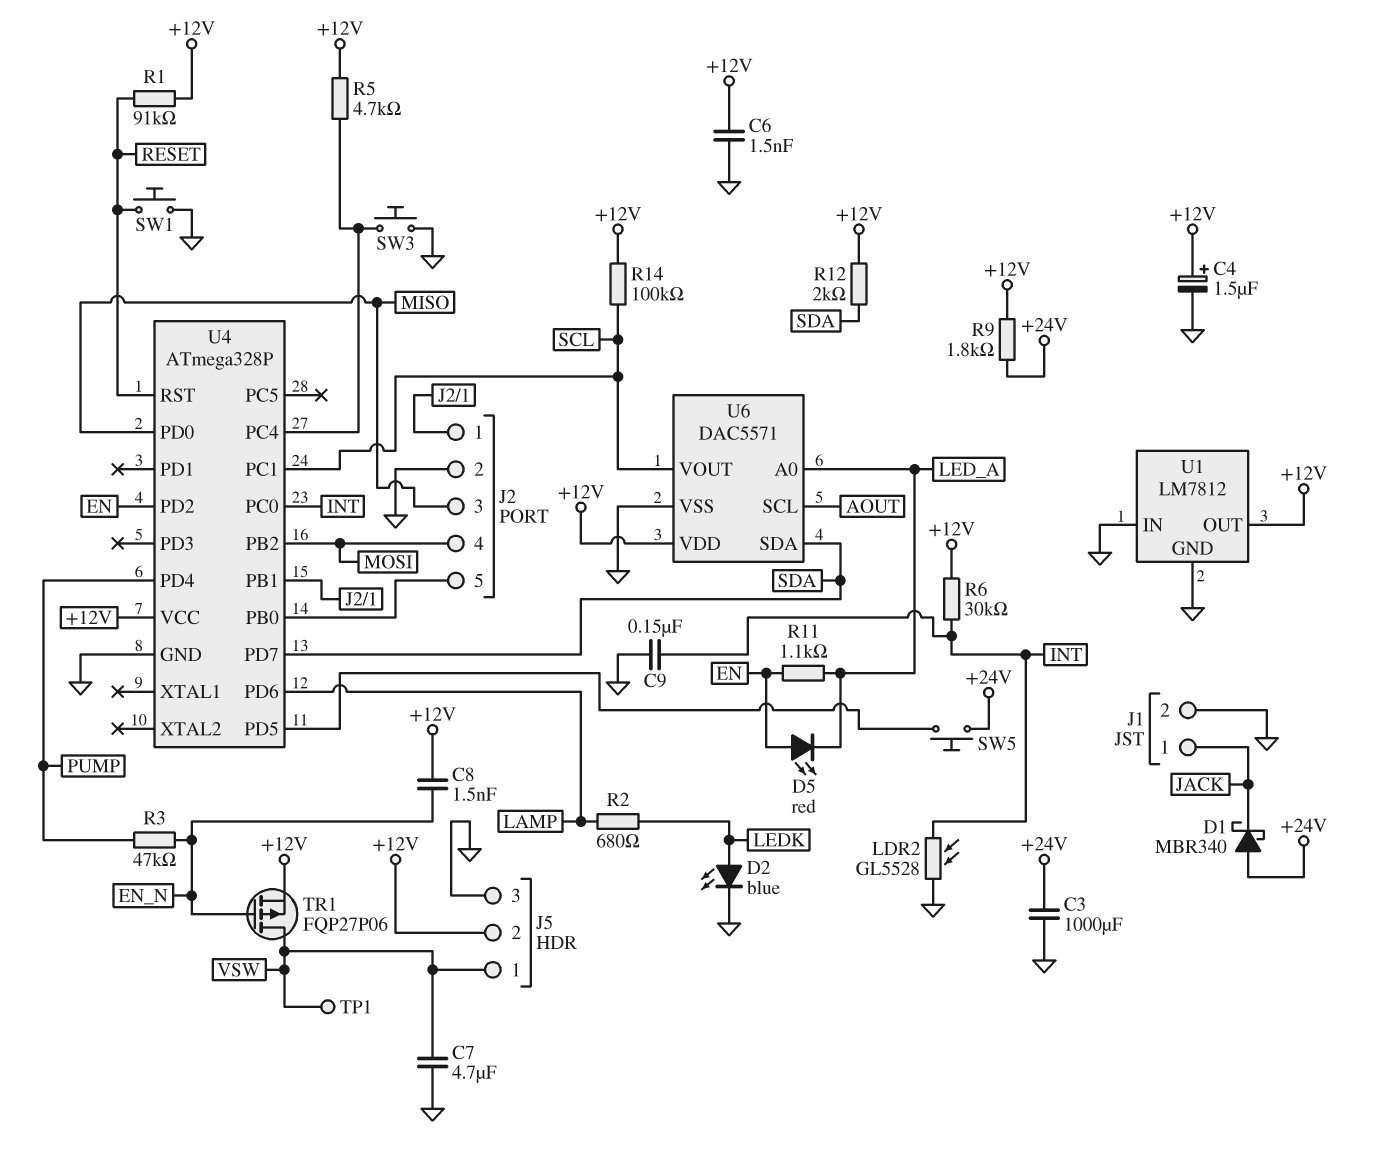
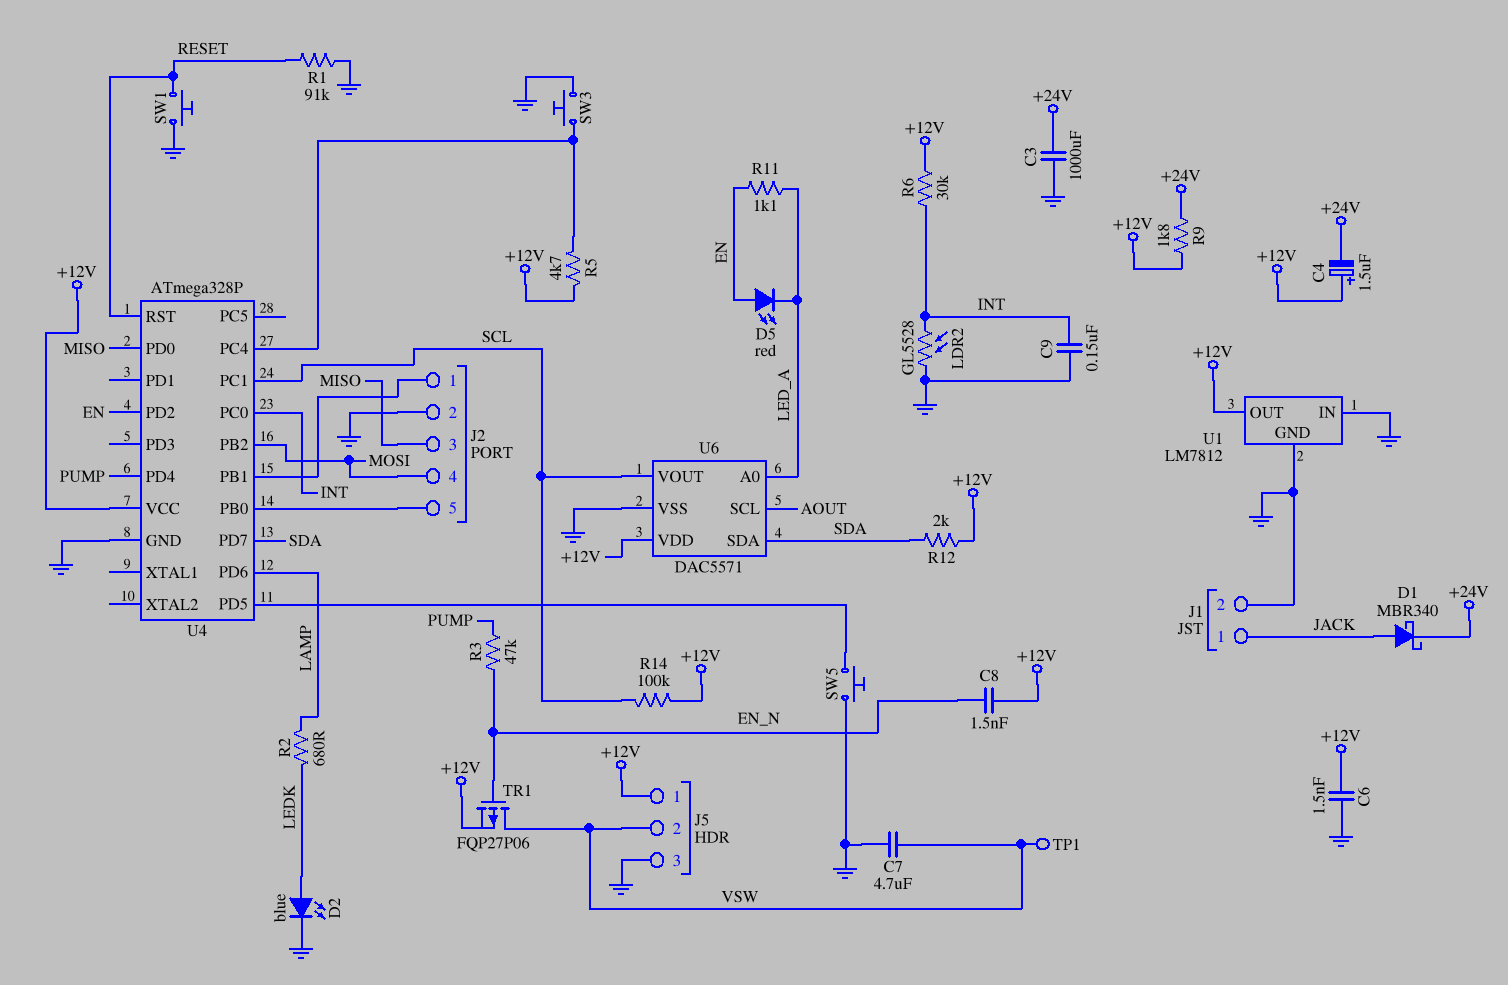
C4: 1.5uF (plus +12V, minus GND) -> 1.5uF (plus +12V, minus +24V)
D1: schottky MBR340 (A +24V, K JACK) -> schottky MBR340 (A JACK, K +24V)
J5 pin 1: VSW -> +12V
J5 pin 2: +12V -> VSW
R1: 91k (+12V, RESET) -> 91k (GND, RESET)
SW5: button (+24V, U4/PD5) -> button (GND, U4/PD5)

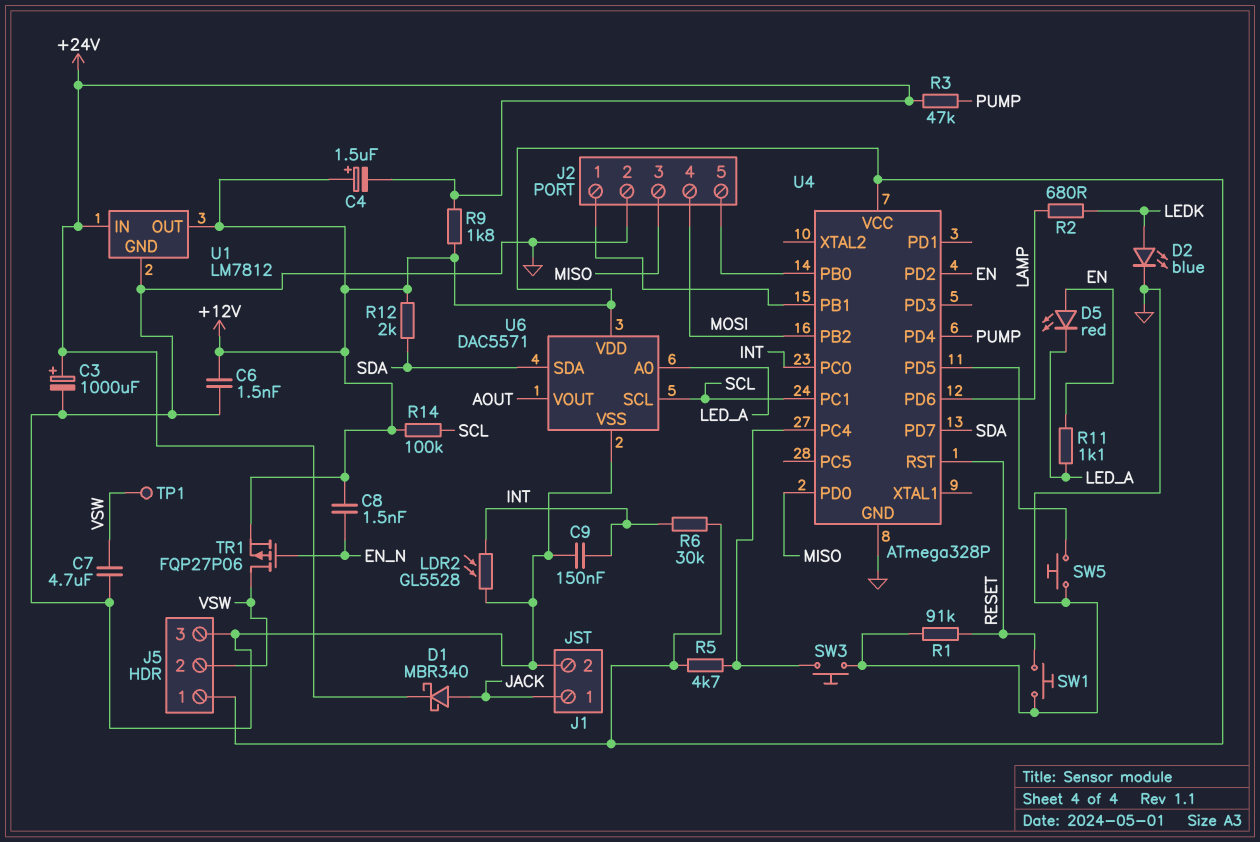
C3: 1000uF (+24V, GND) -> 1000uF (plus +24V, minus GND)
R3: 47k (EN_N, PUMP) -> 47k (+24V, PUMP)
U1 pin IN: GND -> +24V
U6 pin SCL: AOUT -> SCL
U6 pin VOUT: SCL -> AOUT

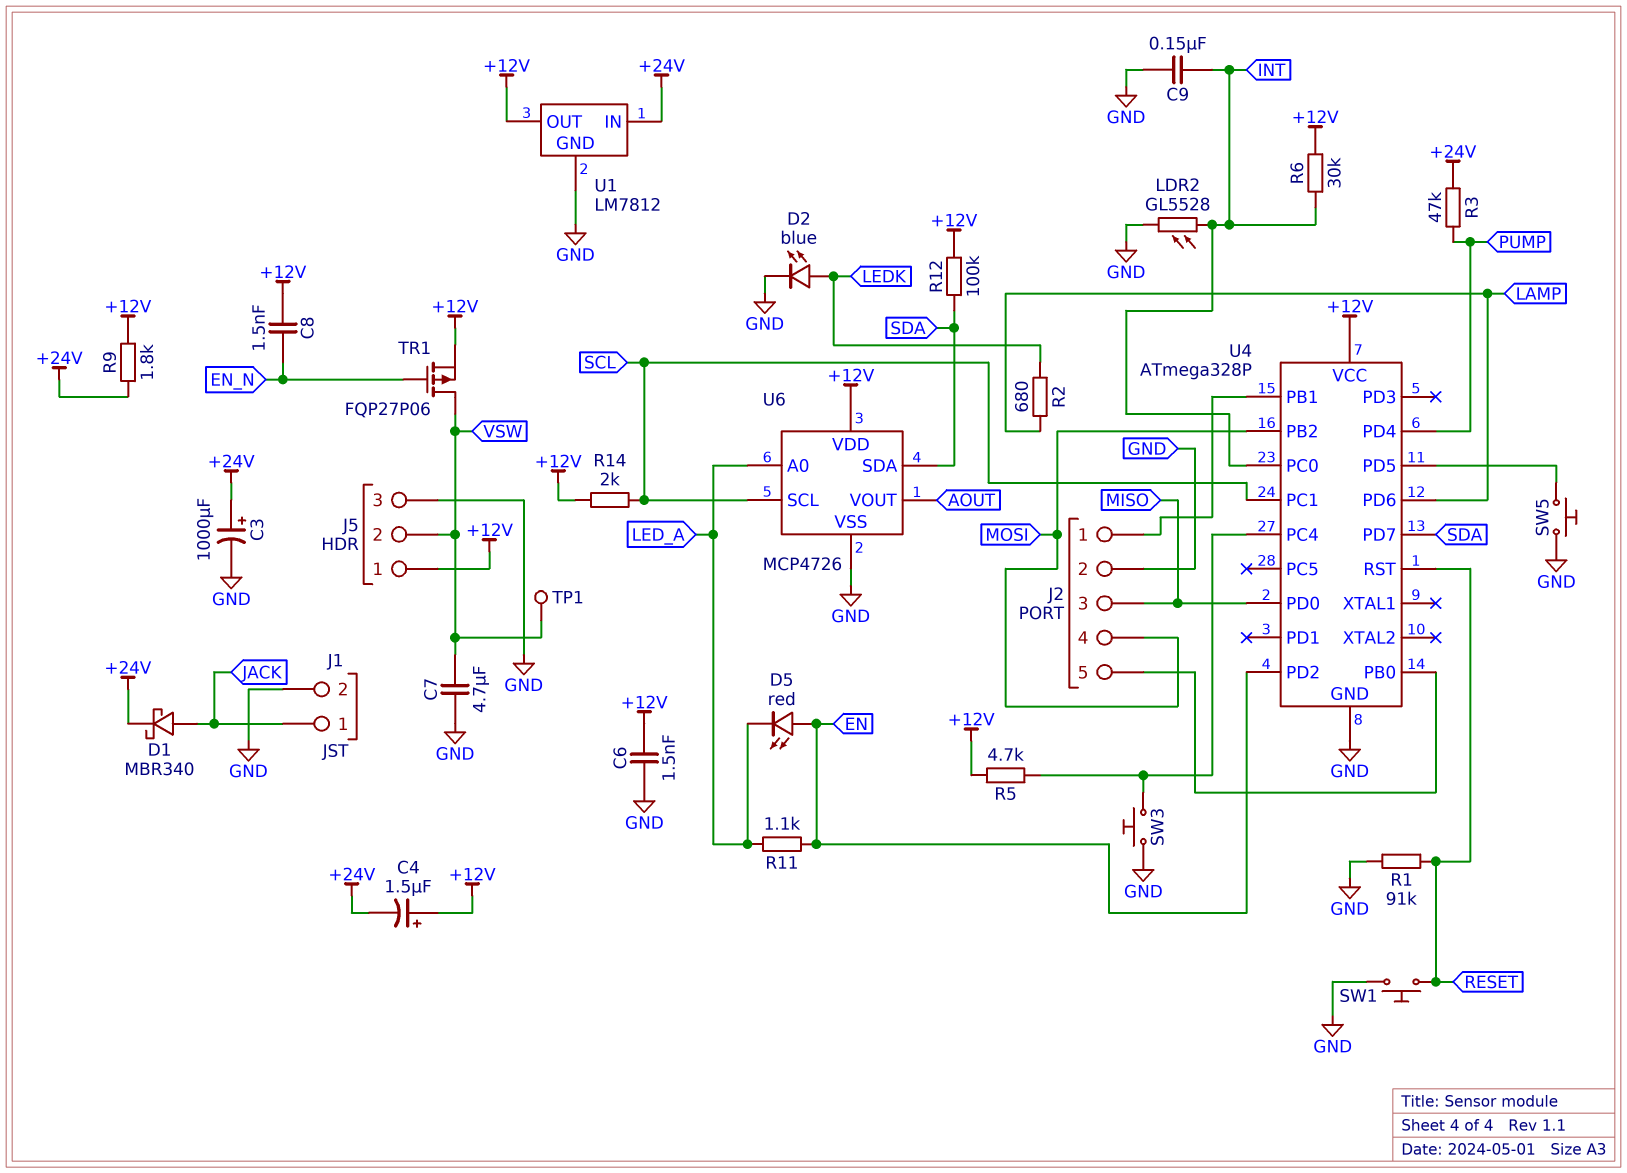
R12: 2k (+12V, SDA) -> 100k (+12V, SDA)
R14: 100k (+12V, SCL) -> 2k (+12V, SCL)
U6: DAC5571 -> MCP4726

